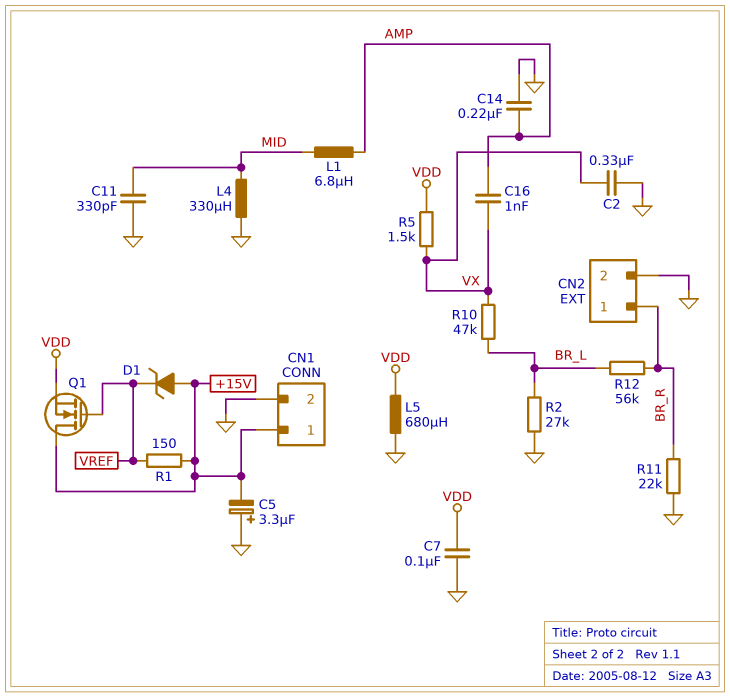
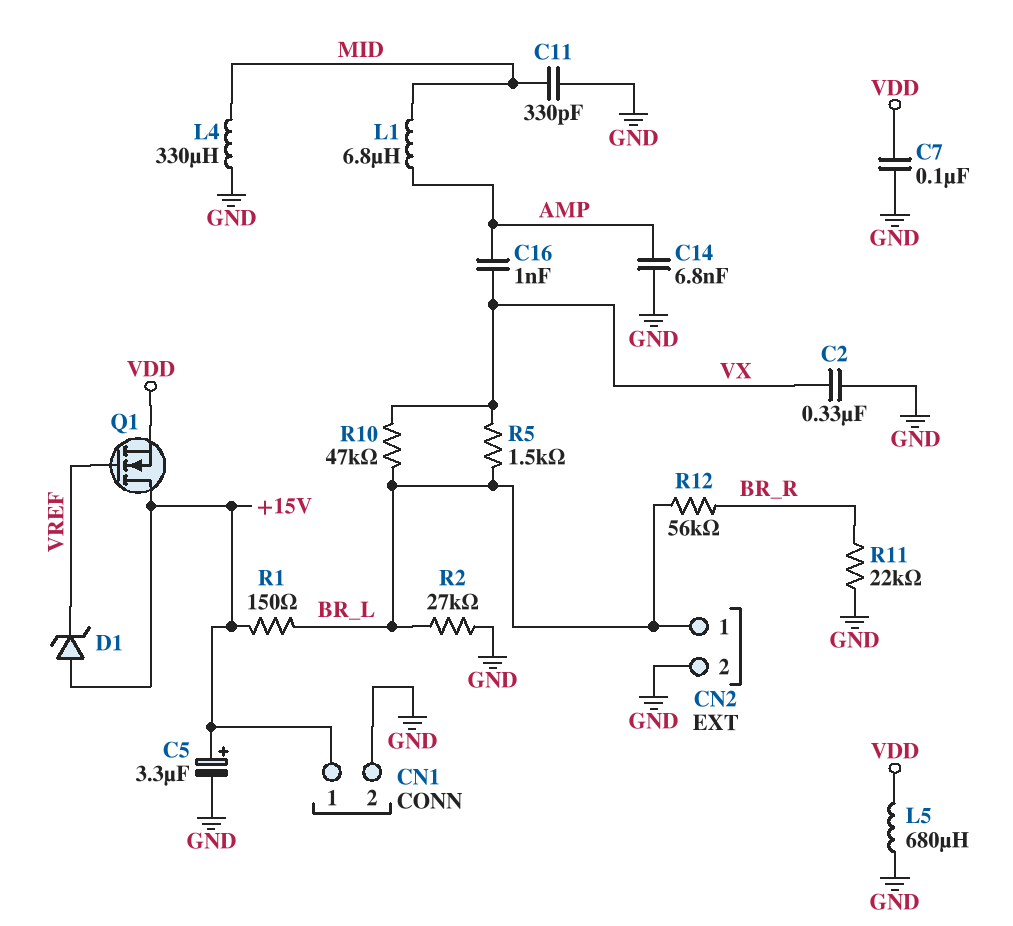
C5: 3.3uF (plus GND, minus +15V) -> 3.3uF (plus +15V, minus GND)
C14: 220nF (AMP, GND) -> 6.8nF (AMP, GND)
CN2 pin 1: BR_R -> BR_L
R1: 150 (+15V, VREF) -> 150 (+15V, BR_L)
R5: 1.5k (VDD, VX) -> 1.5k (BR_L, VX)

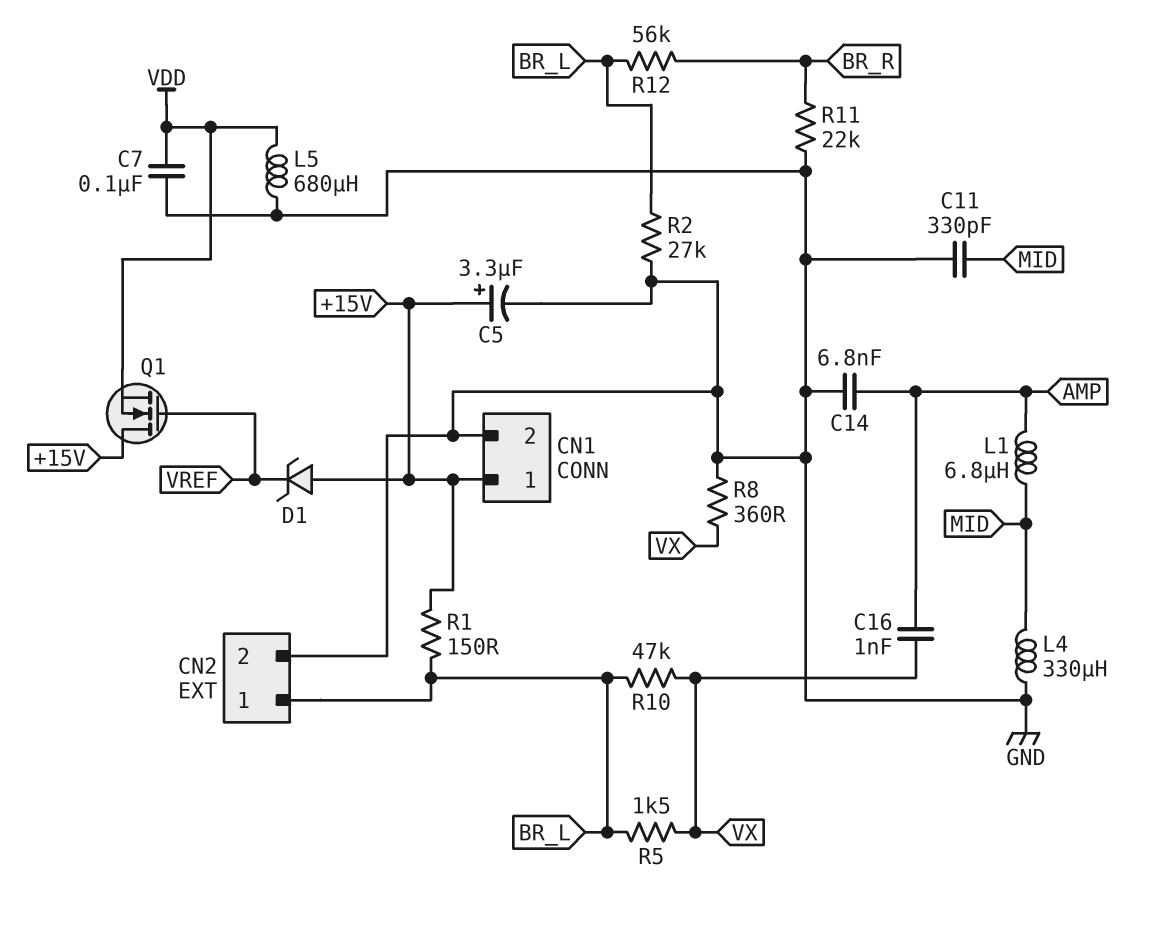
C2: 330nF (GND, VX) -> none
R8: none -> 360 (GND, VX)

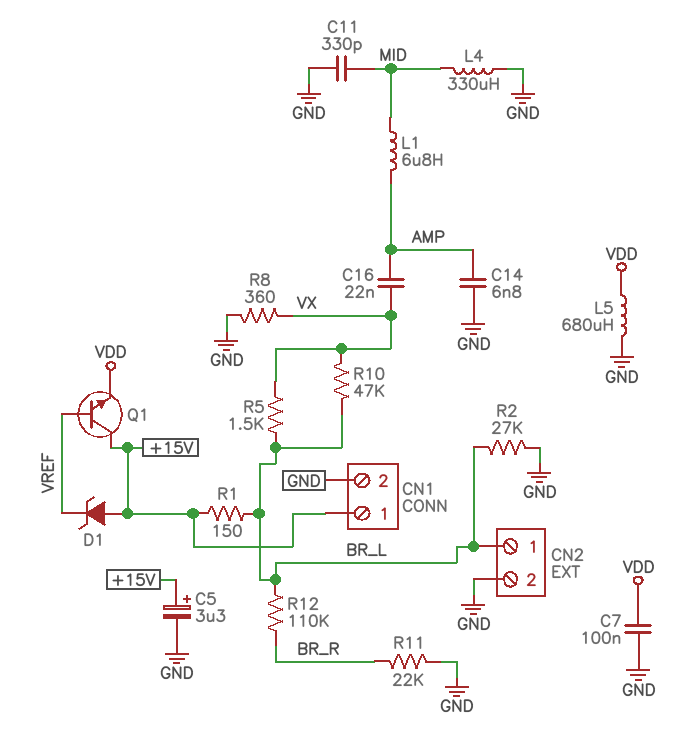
C16: 1nF (AMP, VX) -> 22nF (AMP, VX)
Q1: NMOS (G VREF, D +15V, S VDD) -> NPN (B VREF, C +15V, E VDD)
R12: 56k (BR_L, BR_R) -> 110k (BR_L, BR_R)

